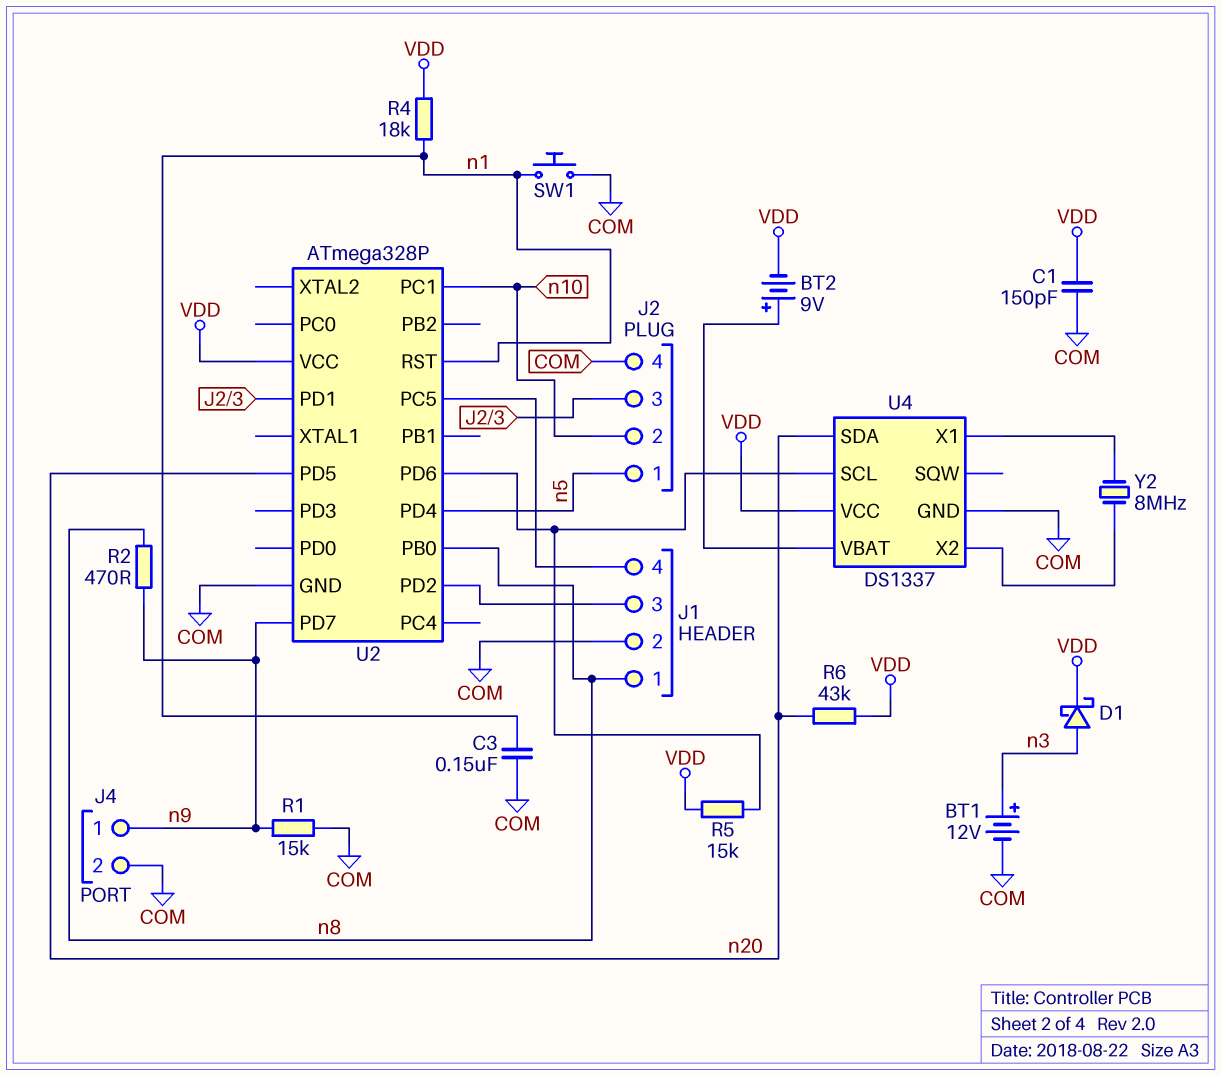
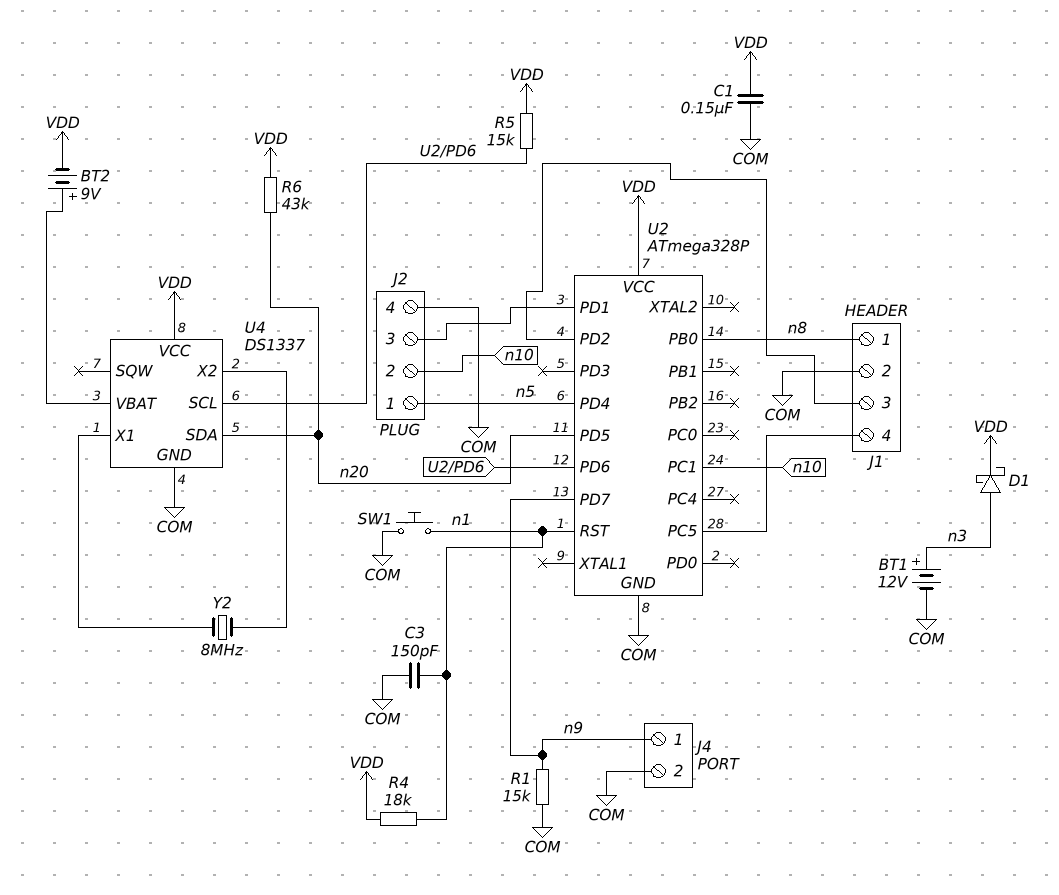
C1: 150pF (COM, VDD) -> 150nF (COM, VDD)
C3: 150nF (COM, n1) -> 150pF (COM, n1)
R2: 470 (n8, n9) -> none

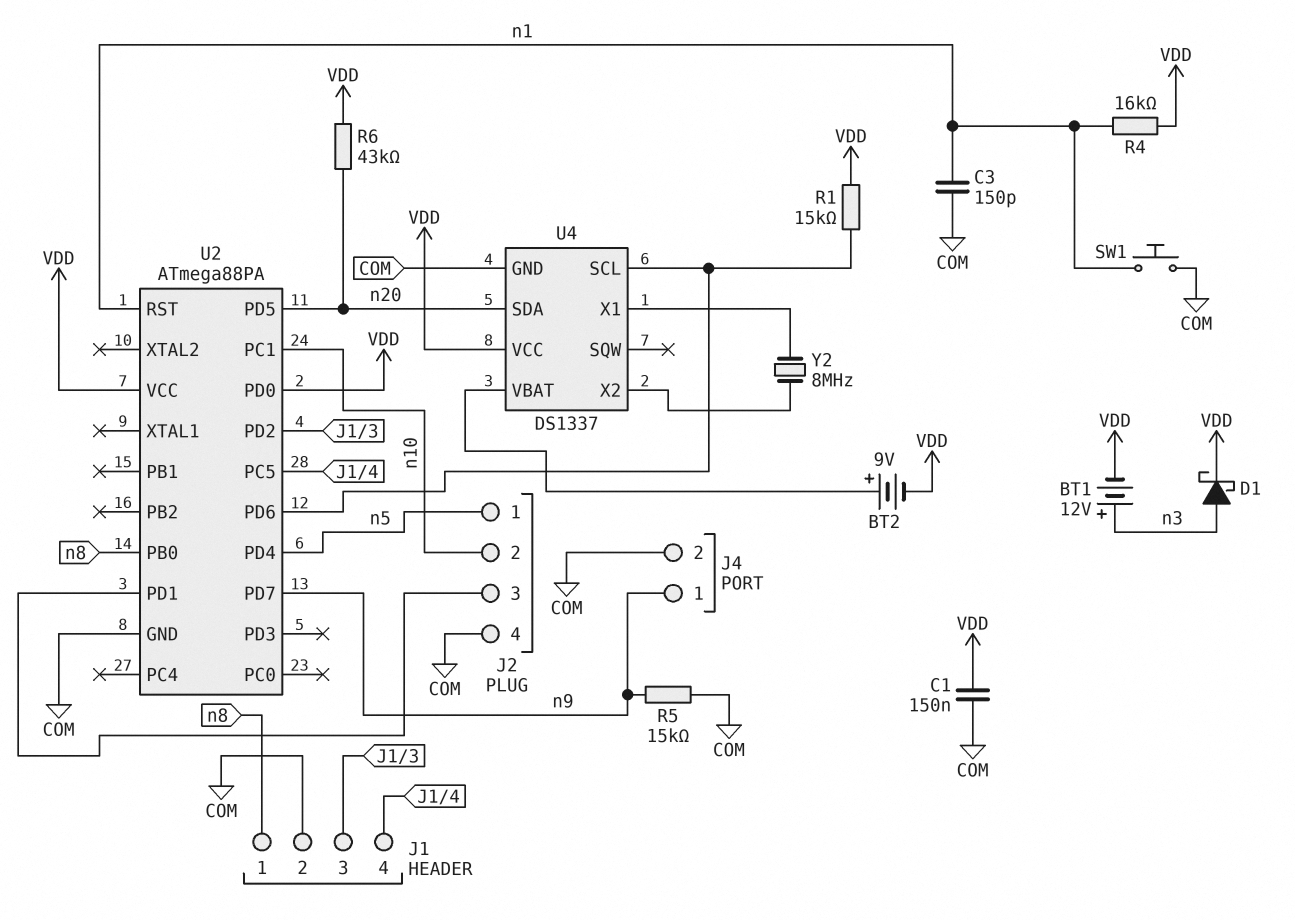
BT1: 12V (plus n3, minus COM) -> 12V (plus n3, minus VDD)
R1: 15k (COM, n9) -> 15k (U2/PD6, VDD)
R4: 18k (VDD, n1) -> 16k (VDD, n1)
R5: 15k (U2/PD6, VDD) -> 15k (COM, n9)
U2: ATmega328P -> ATmega88PA
U2 pin PD0: none -> VDD

